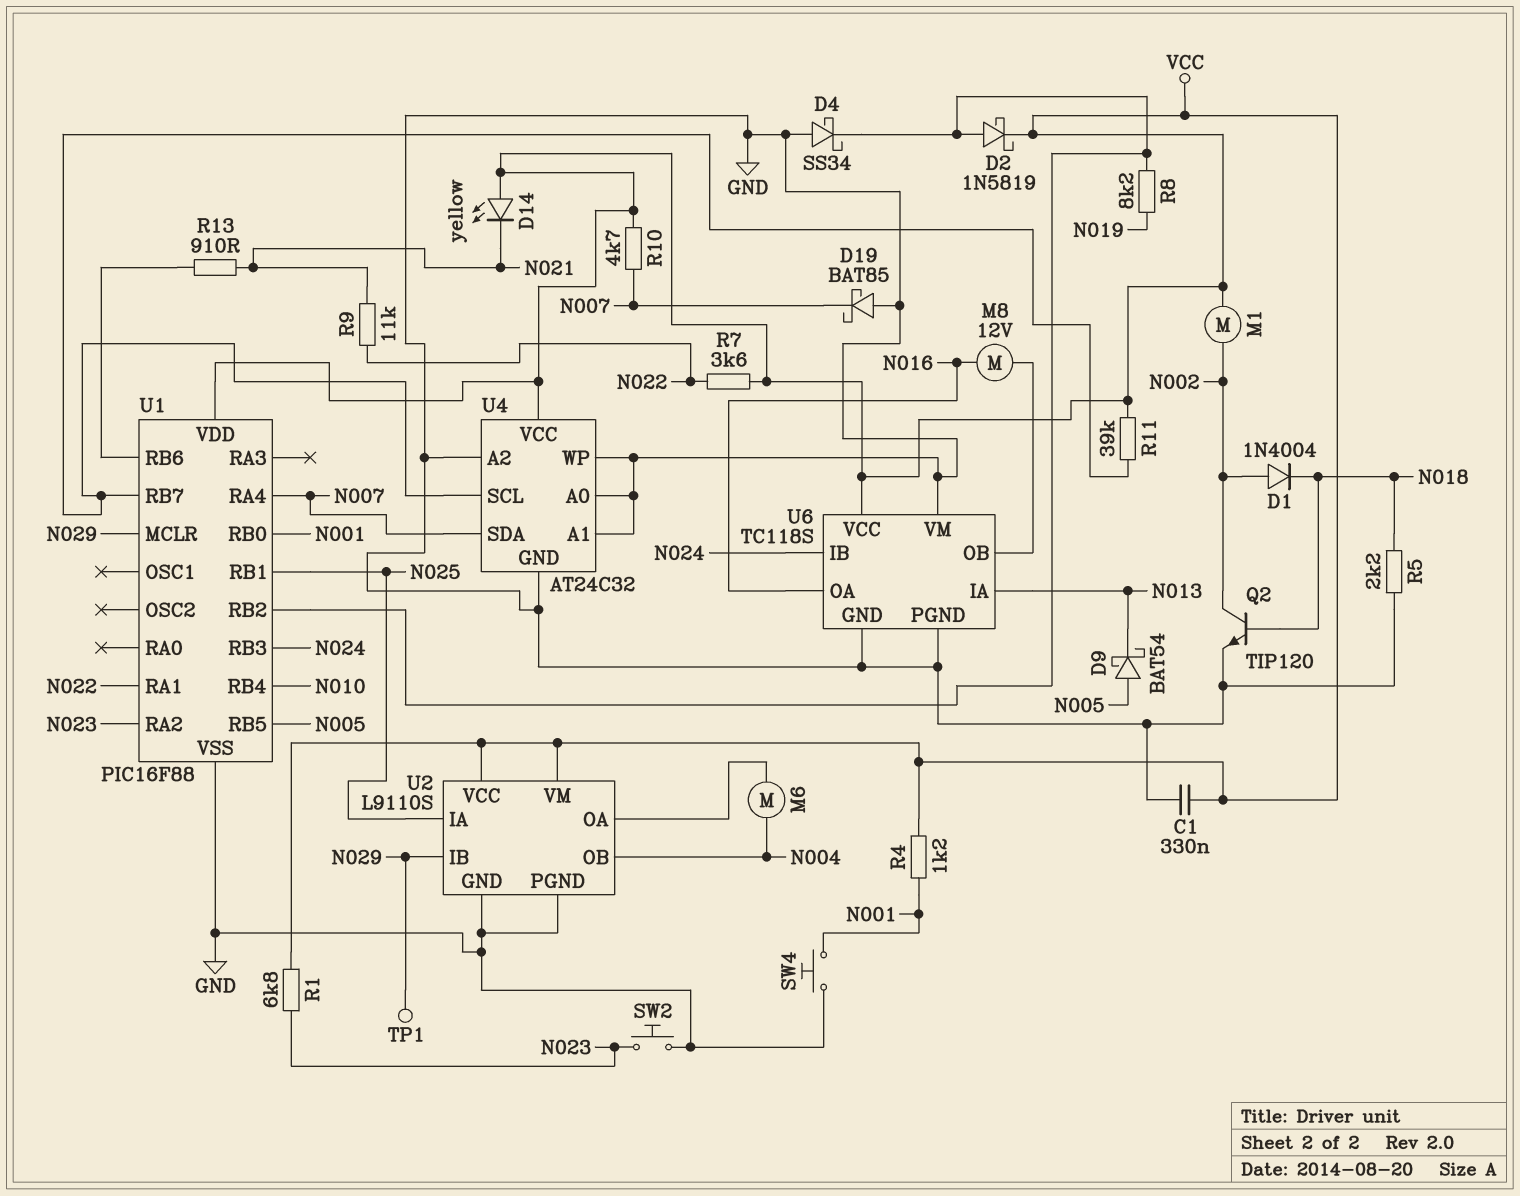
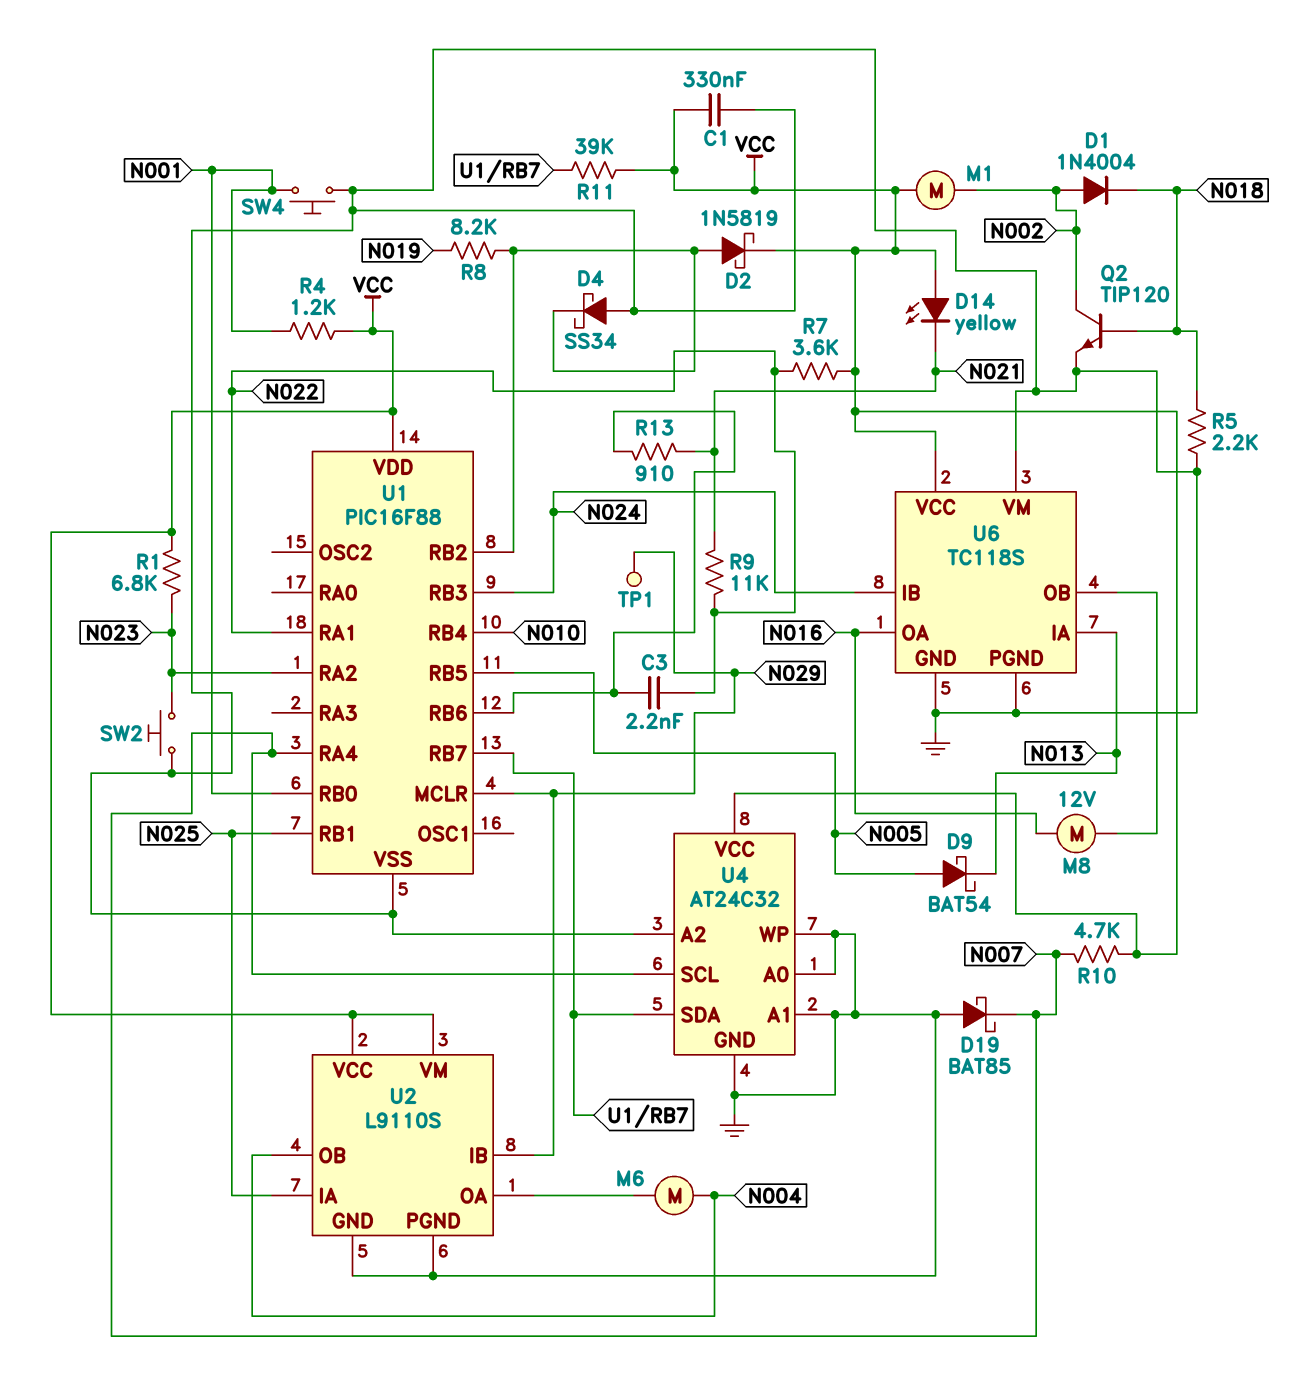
C3: none -> 2.2nF (N022, U1/RB6)
U4 pin SCL: U1/RB7 -> N007
U4 pin SDA: N007 -> U1/RB7

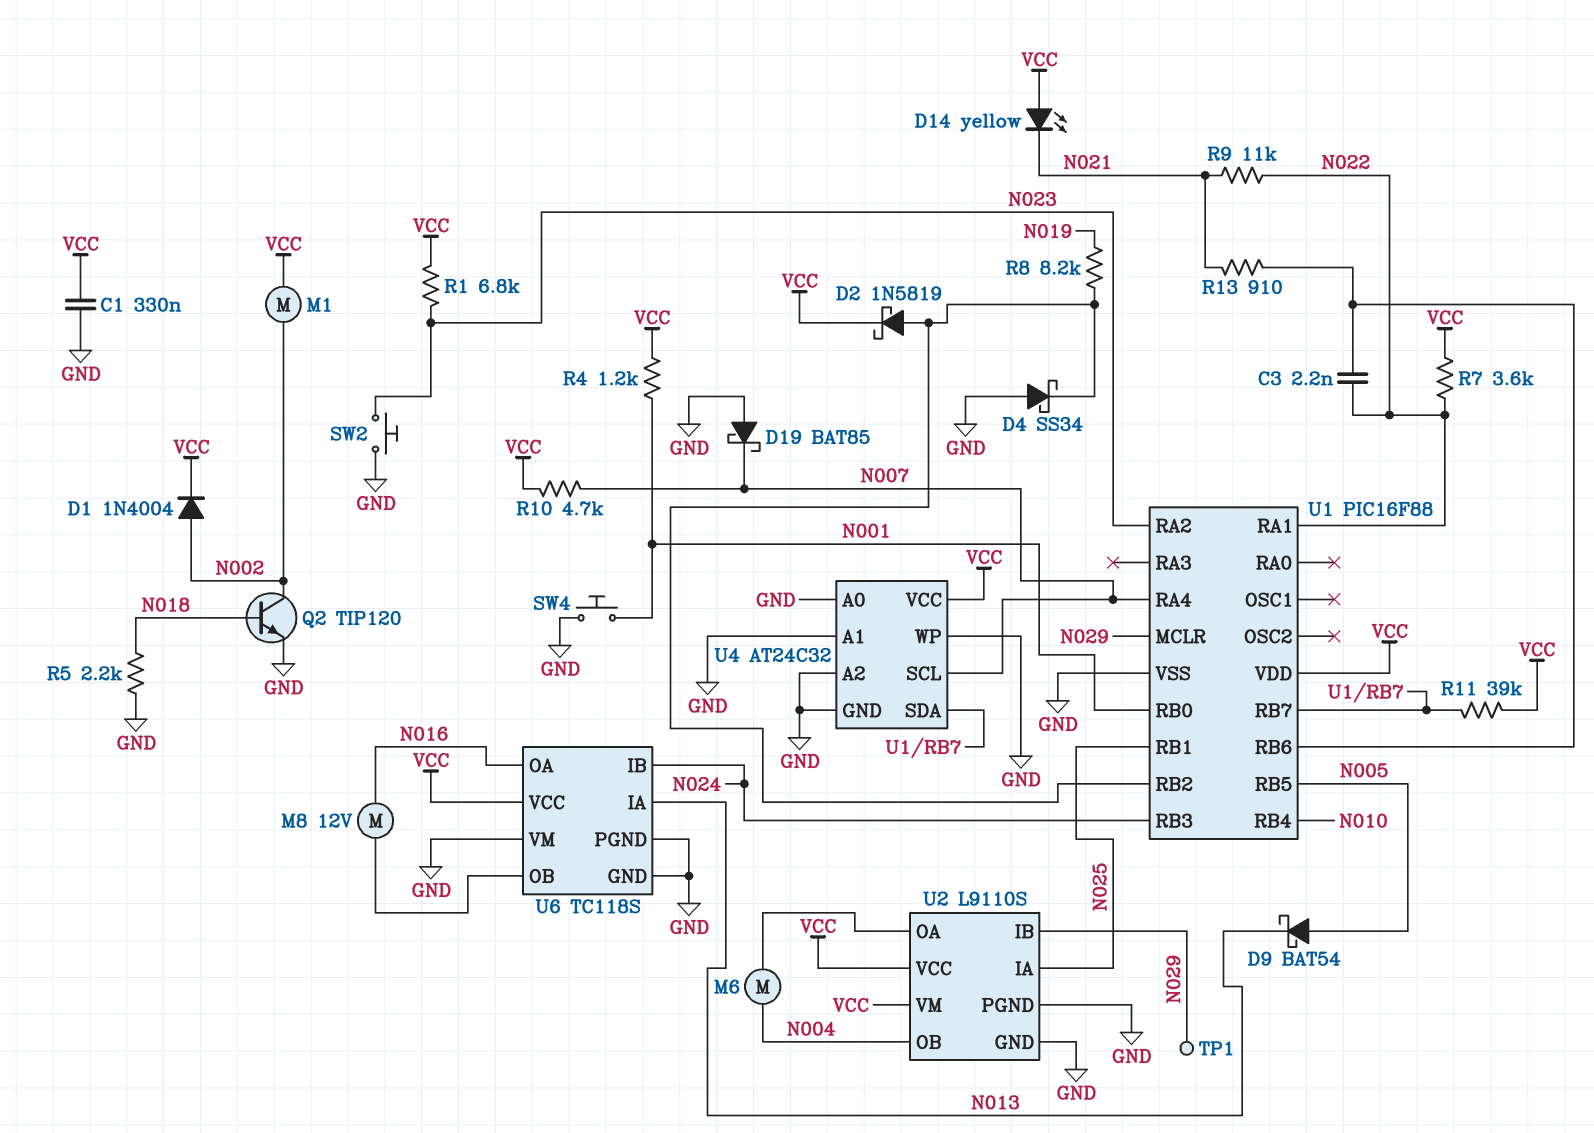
D1: diode 1N4004 (A N002, K N018) -> diode 1N4004 (A N002, K VCC)

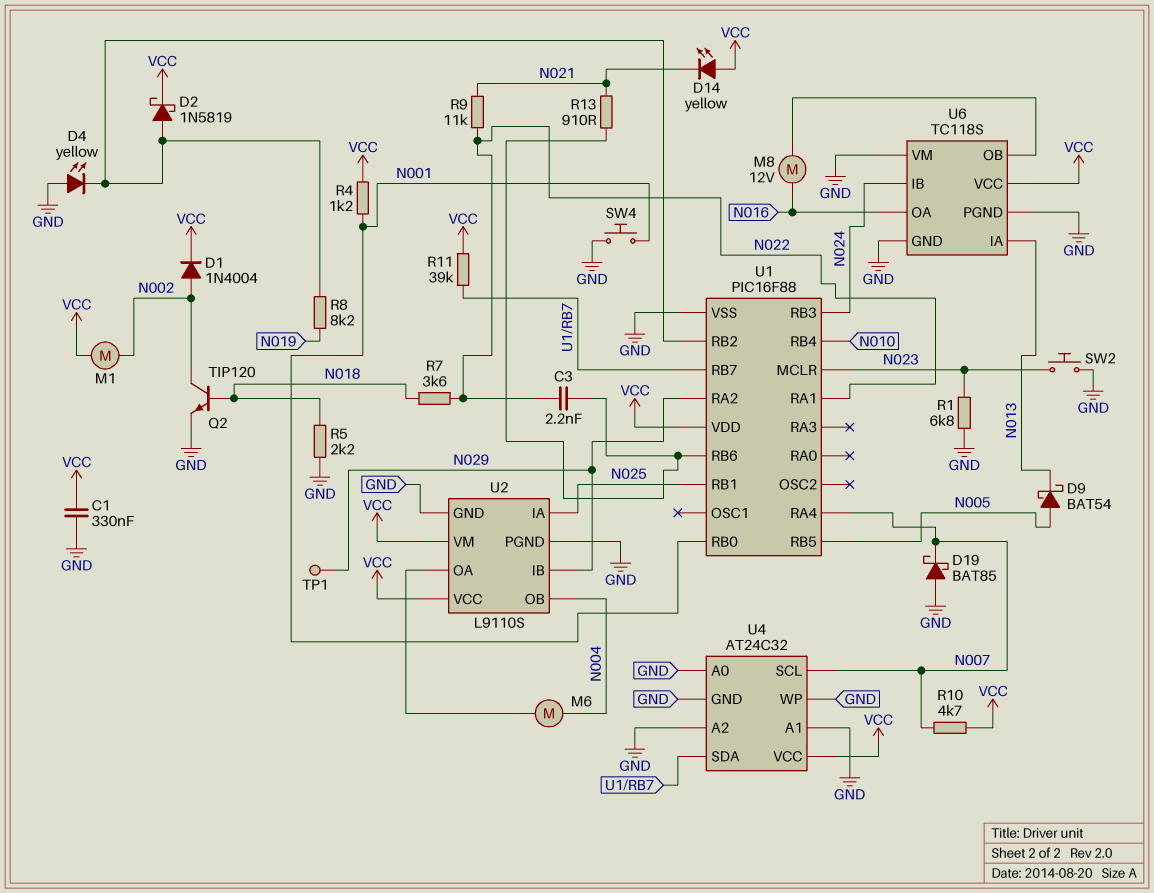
D4: schottky SS34 (A GND, K U1/RB2) -> LED yellow (A GND, K U1/RB2)
R1: 6.8k (N023, VCC) -> 6.8k (GND, N023)
R7: 3.6k (N022, VCC) -> 3.6k (N018, N022)
U1 pin MCLR: N029 -> N023
U1 pin RA2: N023 -> N029

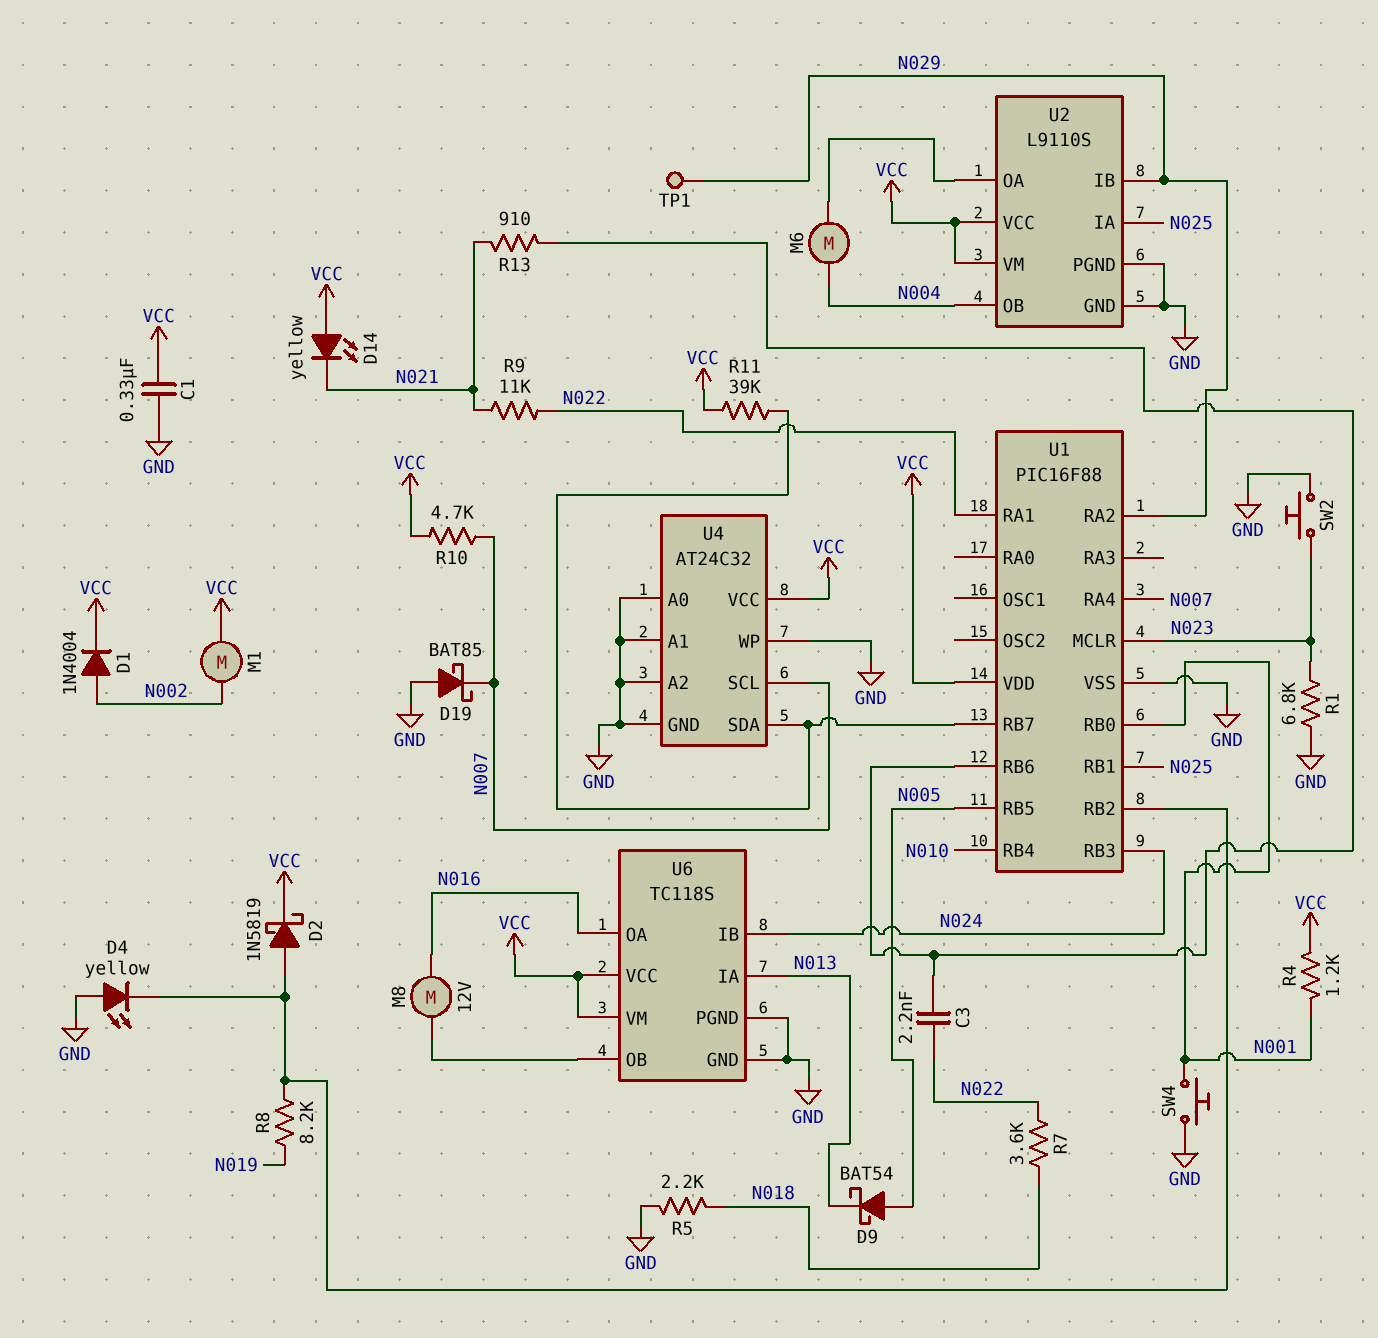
Q2: NPN TIP120 (B N018, C N002, E GND) -> none
U6 pin VM: GND -> VCC

